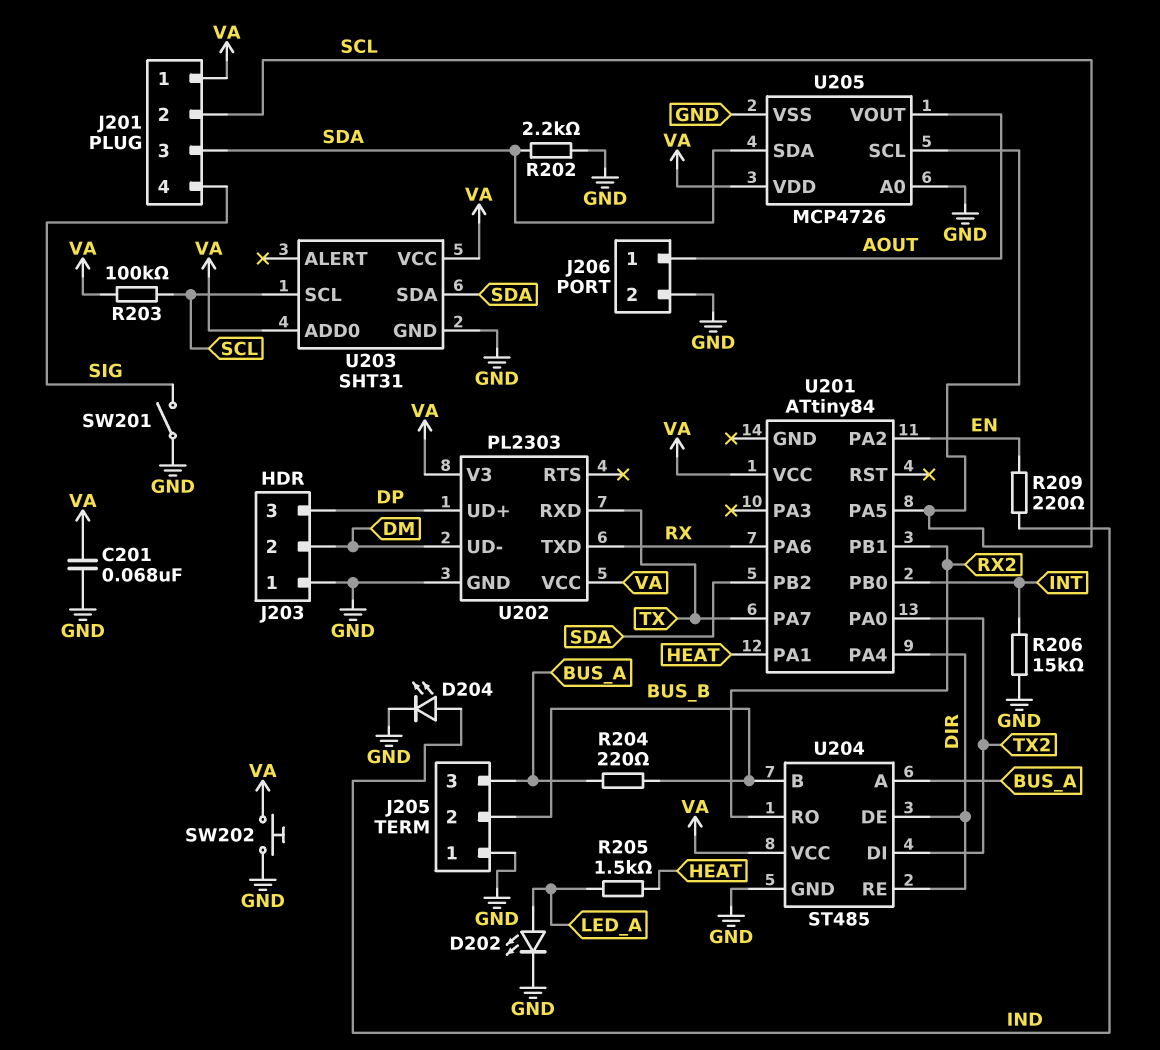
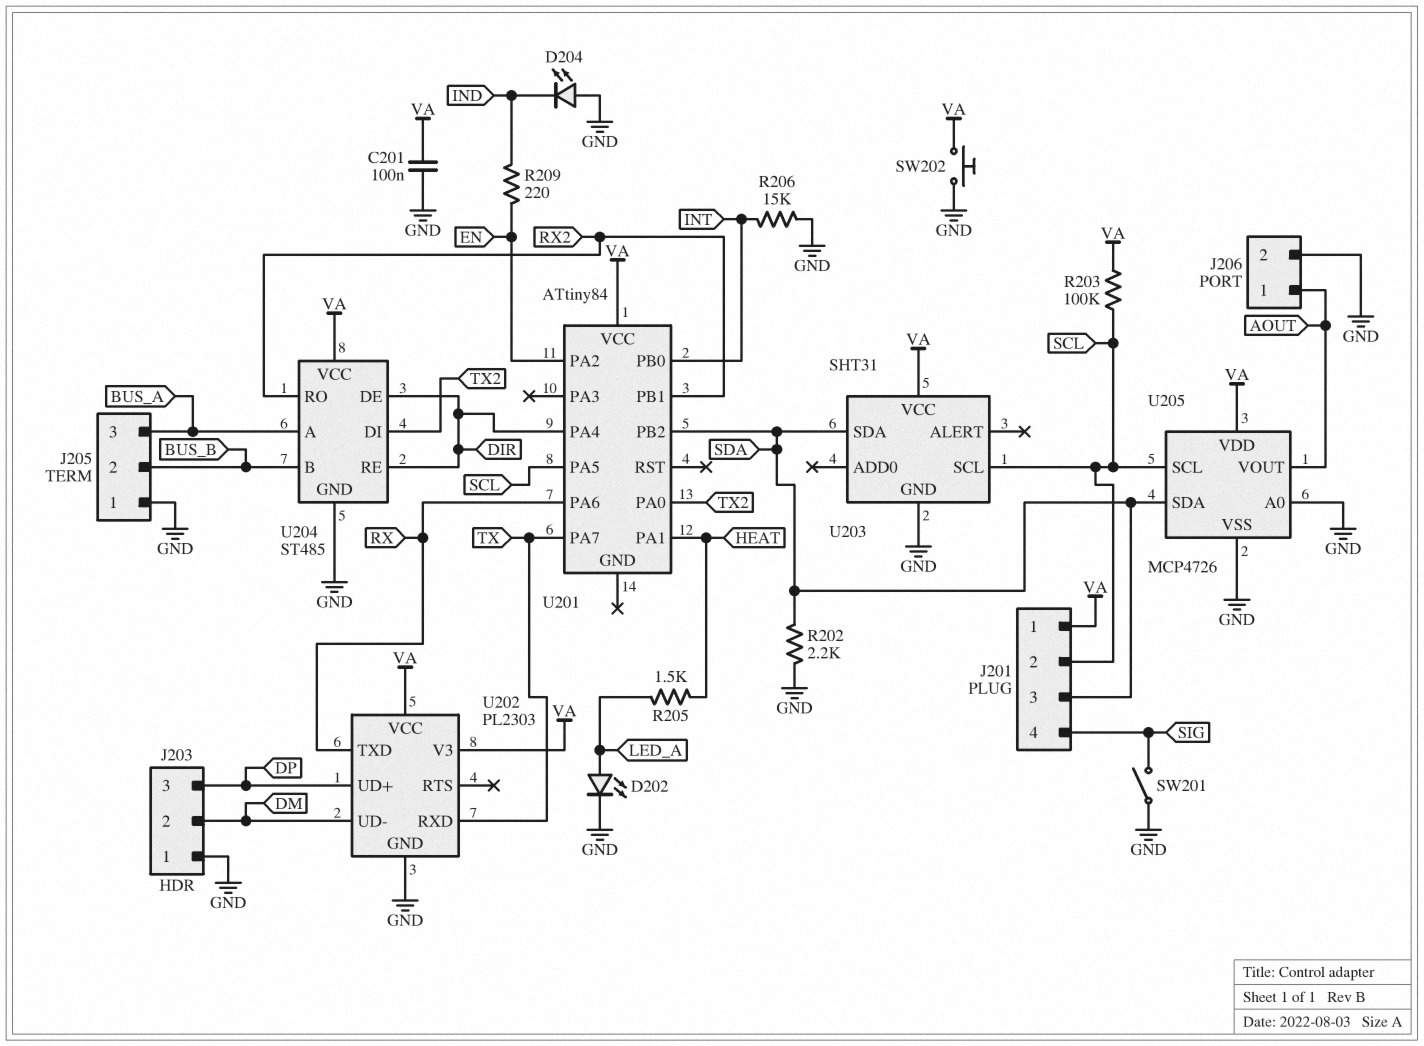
C201: 68nF (GND, VA) -> 100nF (GND, VA)
D204: LED (A IND, K GND) -> LED (A GND, K IND)
R204: 220 (BUS_A, BUS_B) -> none
U203 pin ADD0: VA -> none

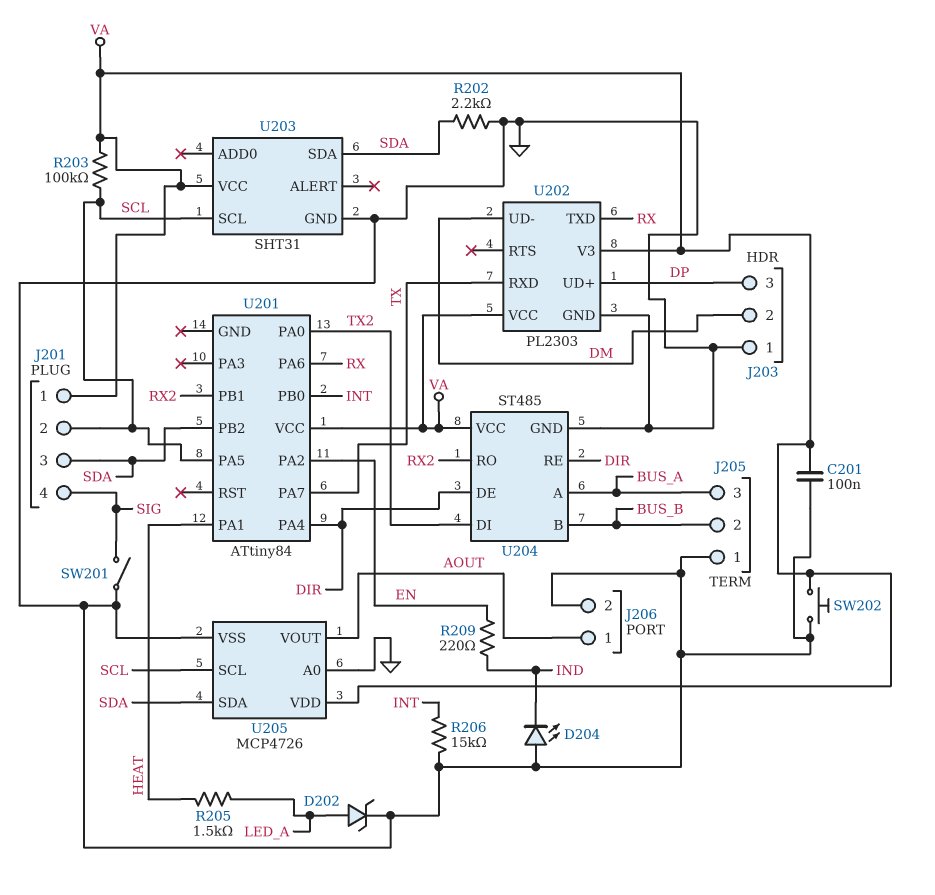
D202: LED (A LED_A, K GND) -> zener (A LED_A, K GND)

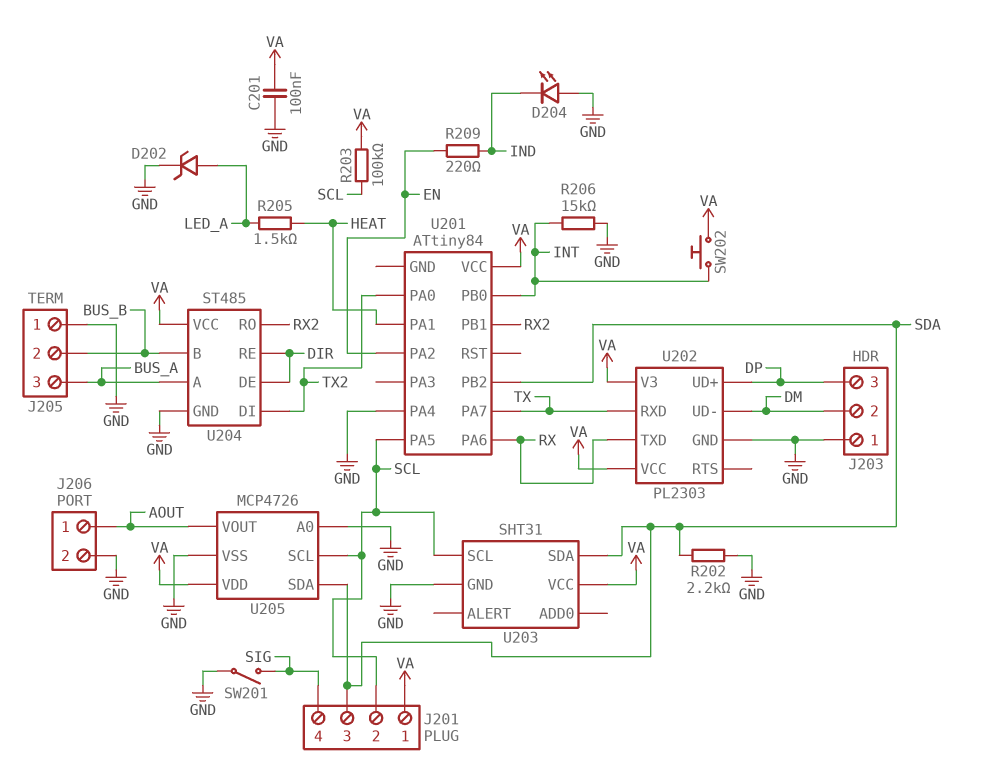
SW202: button (GND, VA) -> button (INT, VA)
U201 pin PA4: DIR -> GND

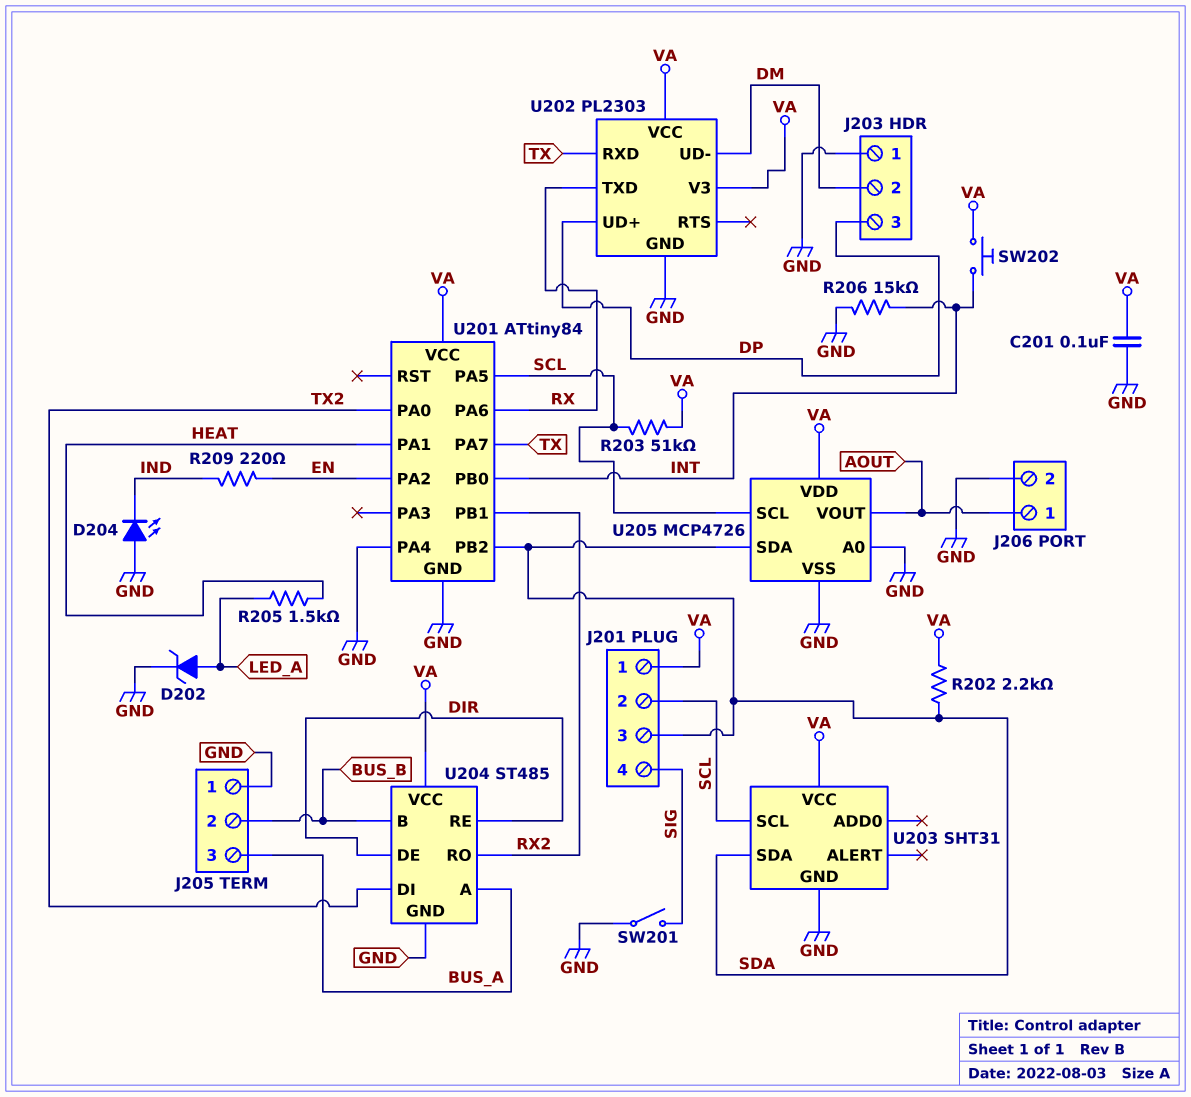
R202: 2.2k (GND, SDA) -> 2.2k (SDA, VA)
R203: 100k (SCL, VA) -> 51k (SCL, VA)
U201 pin GND: none -> GND

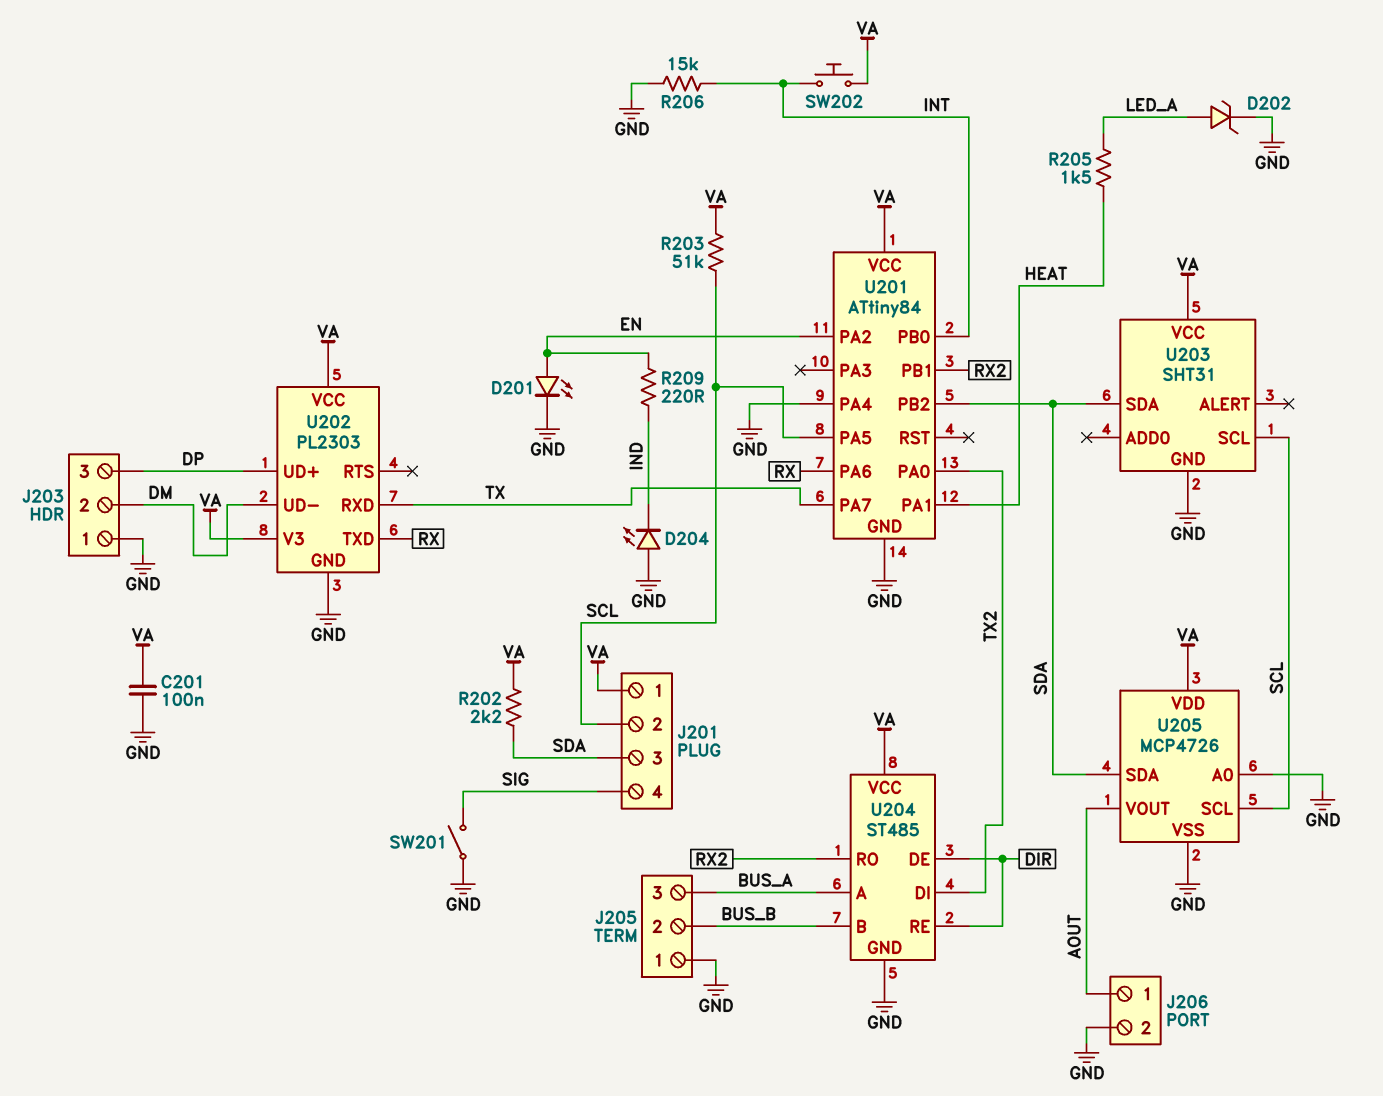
D201: none -> LED (A EN, K GND)

